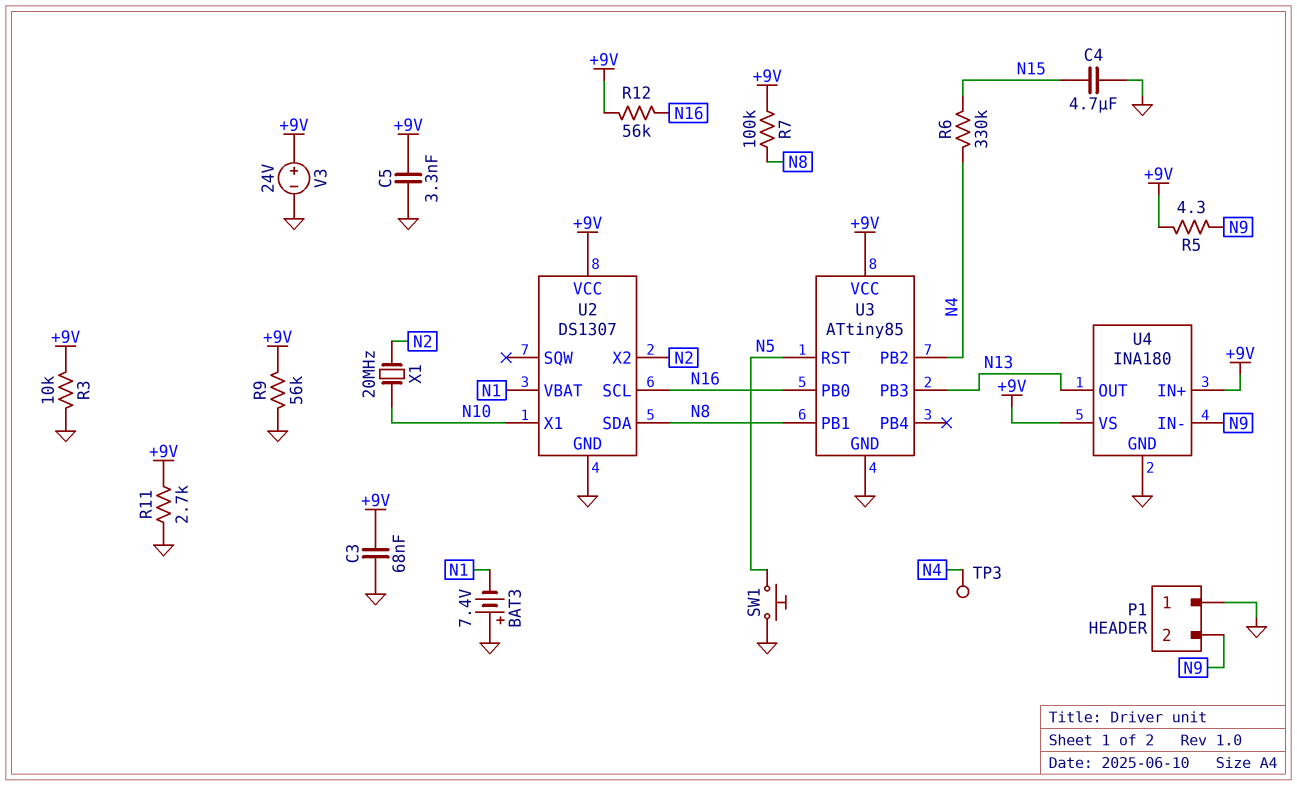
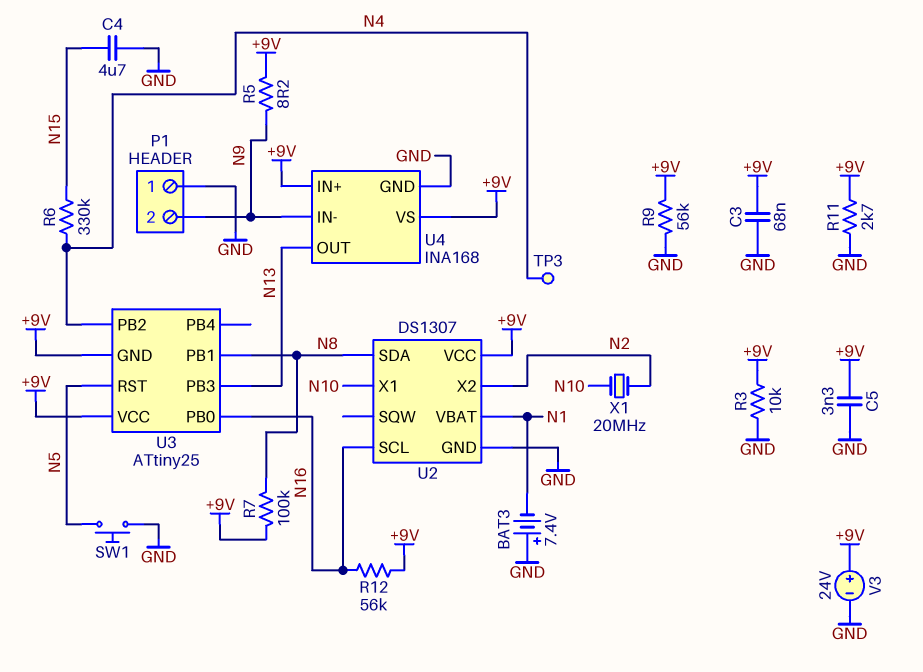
R5: 4.3 (+9V, N9) -> 8.2 (+9V, N9)
U3: ATtiny85 -> ATtiny25
U3 pin GND: GND -> +9V
U4: INA180 -> INA168

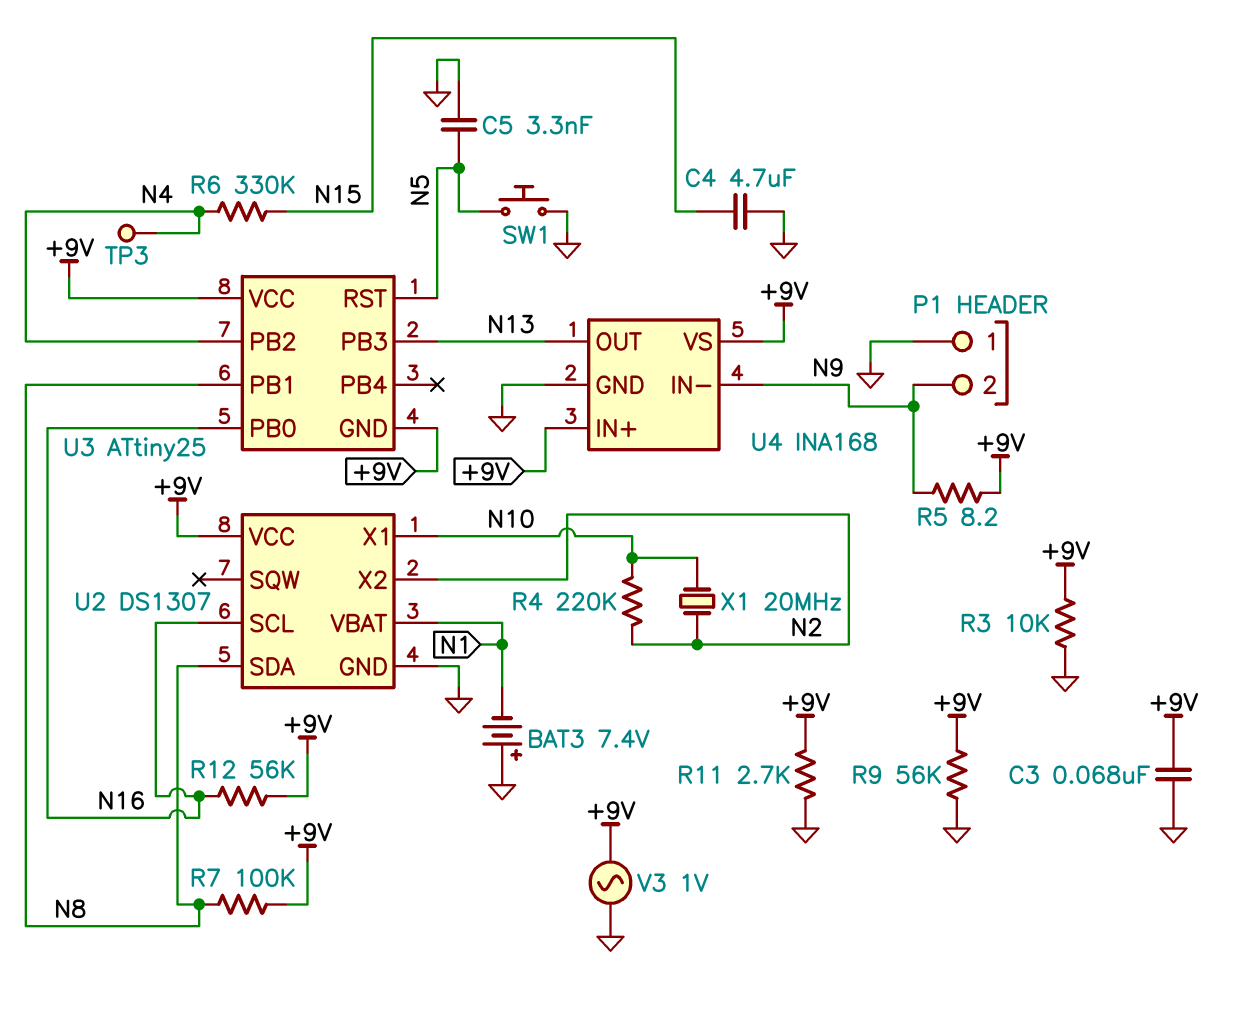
C5: 3.3nF (+9V, GND) -> 3.3nF (GND, N5)
R4: none -> 220k (N2, N10)
V3: 24V (plus +9V, minus GND) -> AC 1V (+9V, GND)

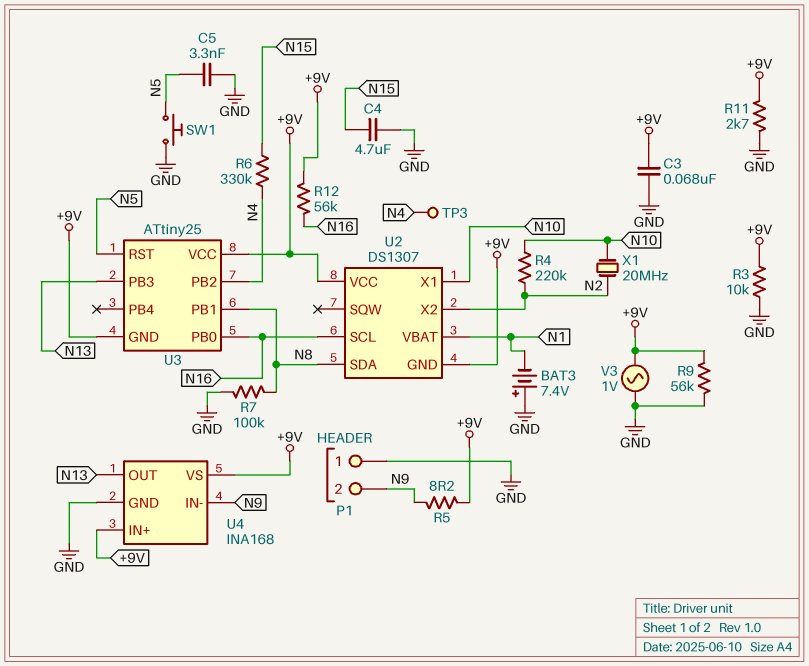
R7: 100k (+9V, N8) -> 100k (GND, N8)
U2 pin GND: GND -> +9V

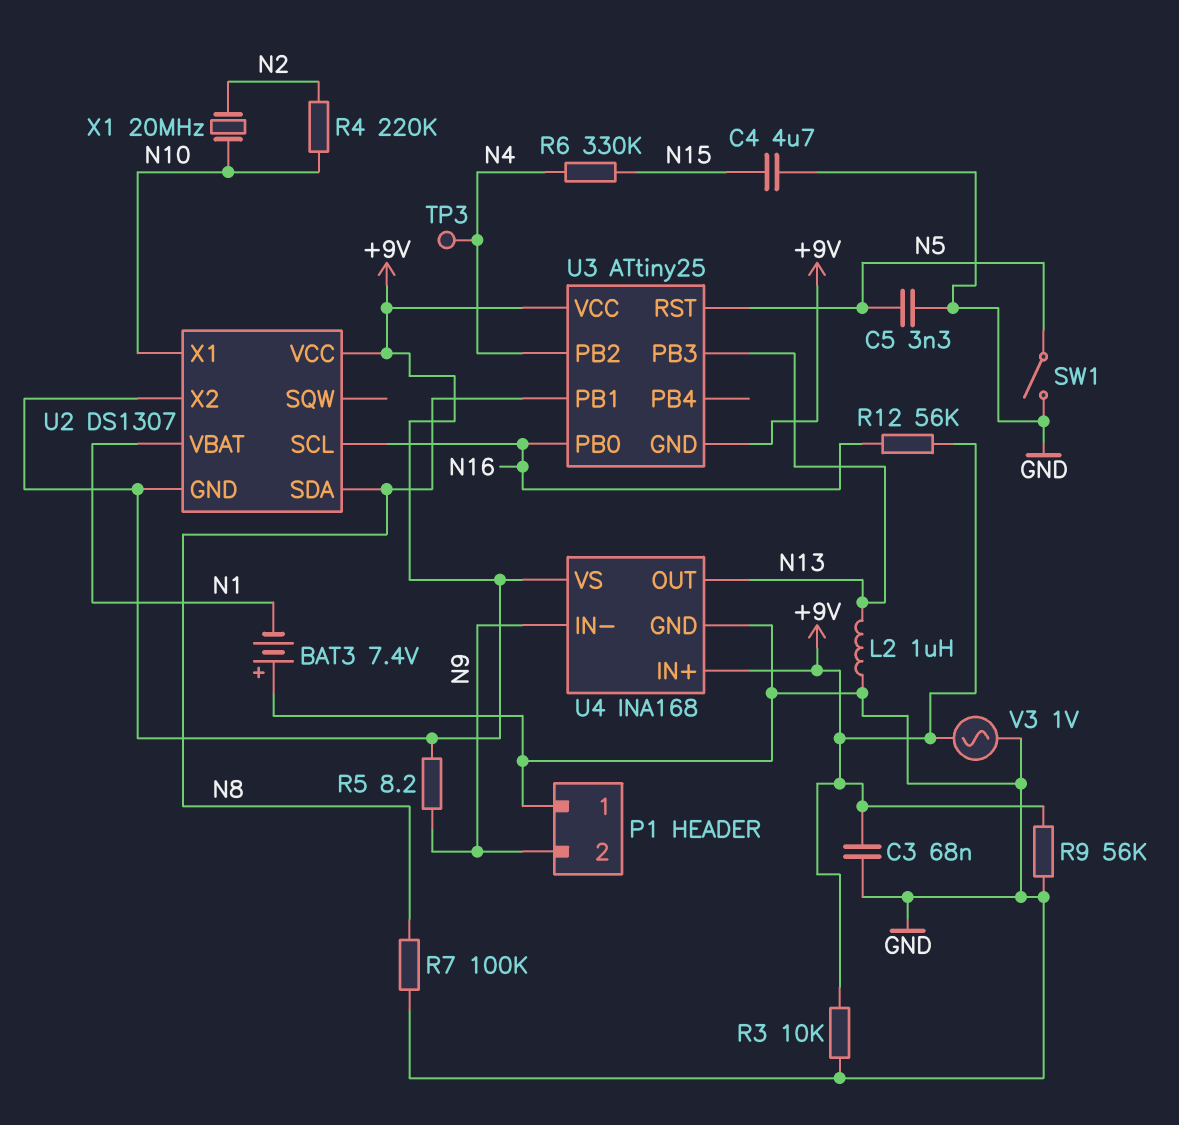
L2: none -> 1uH (GND, N13)
R11: 2.7k (+9V, GND) -> none
SW1: button (GND, N5) -> switch (GND, N5)
U2 pin X2: N2 -> +9V

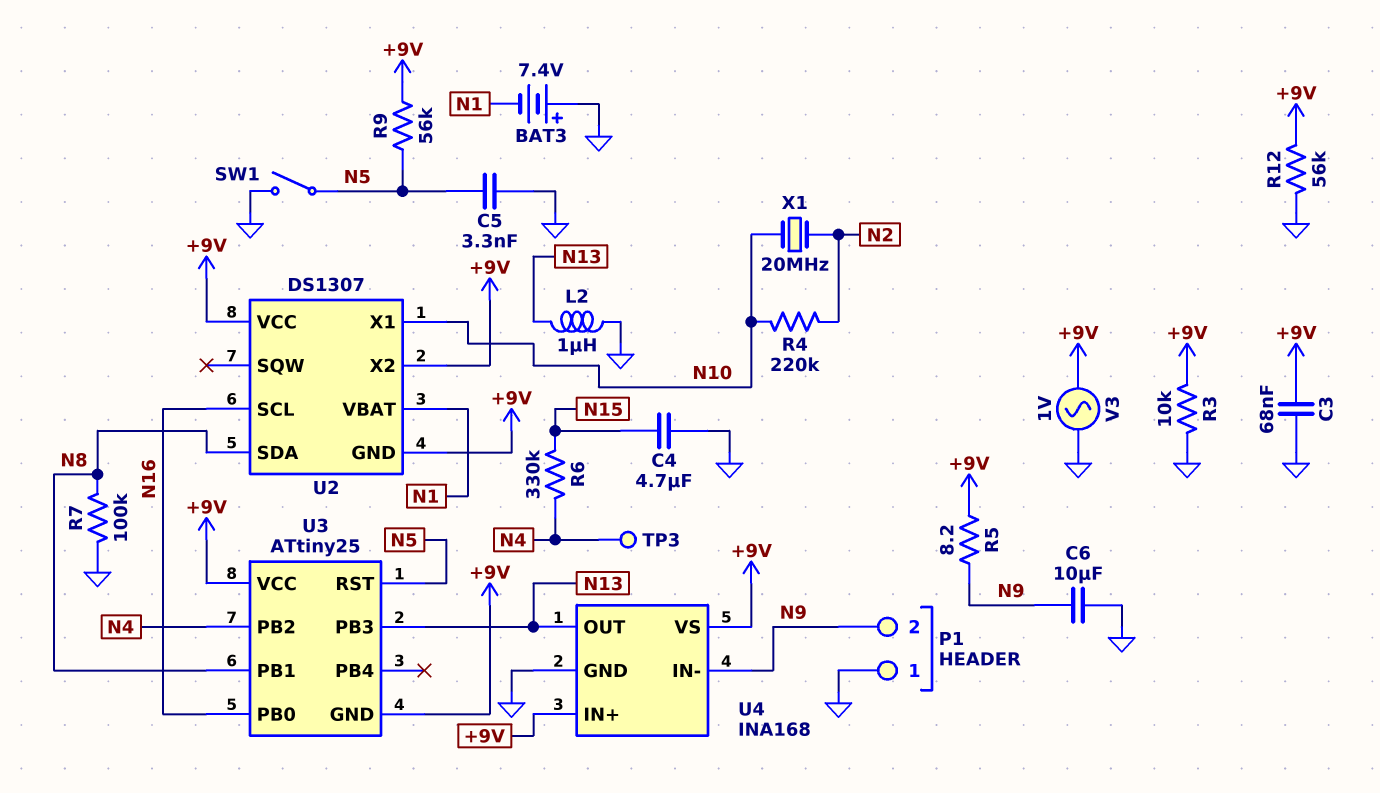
C6: none -> 10uF (GND, N9)
R9: 56k (+9V, GND) -> 56k (+9V, N5)
R12: 56k (+9V, N16) -> 56k (+9V, GND)

